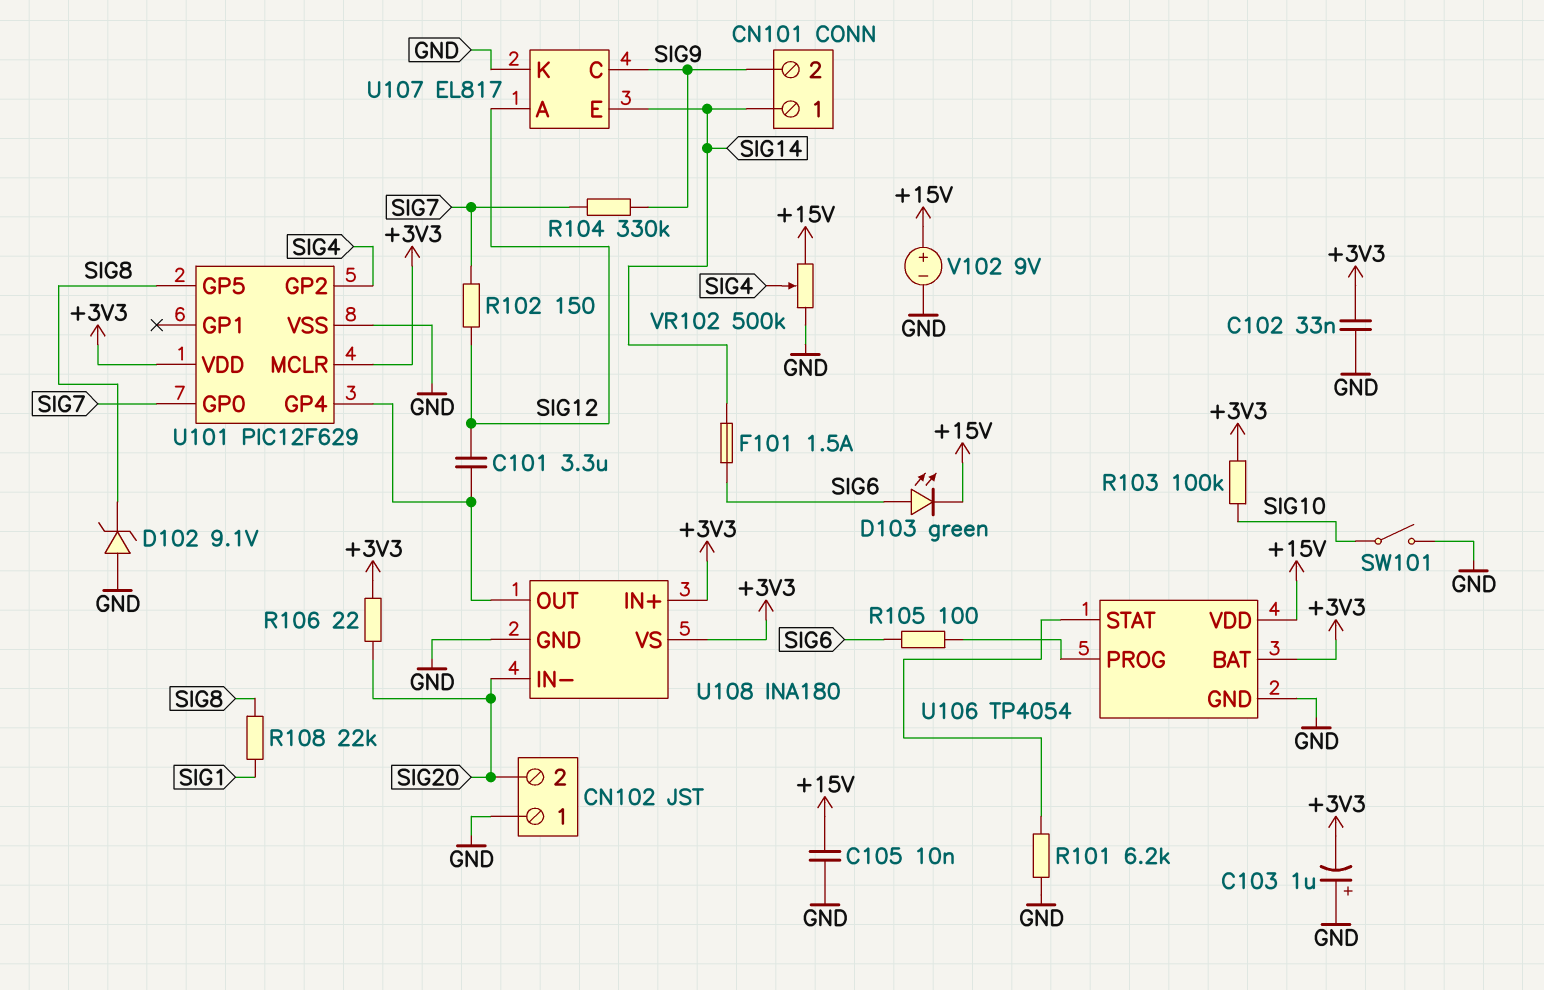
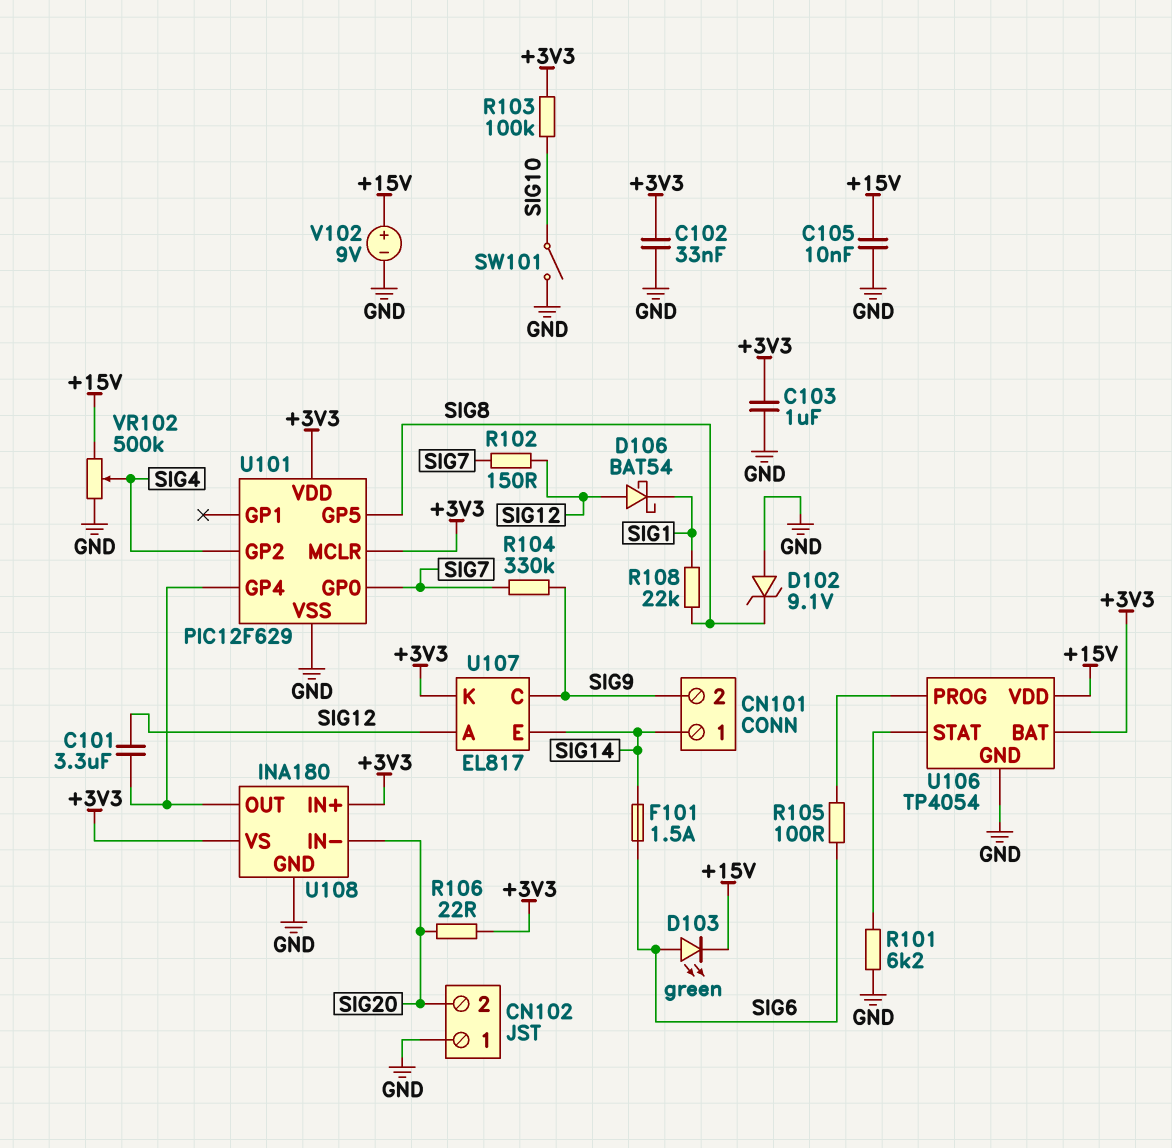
C103: 1uF (plus GND, minus +3V3) -> 1uF (+3V3, GND)
D106: none -> schottky BAT54 (A SIG12, K SIG1)
U107 pin K: GND -> +3V3

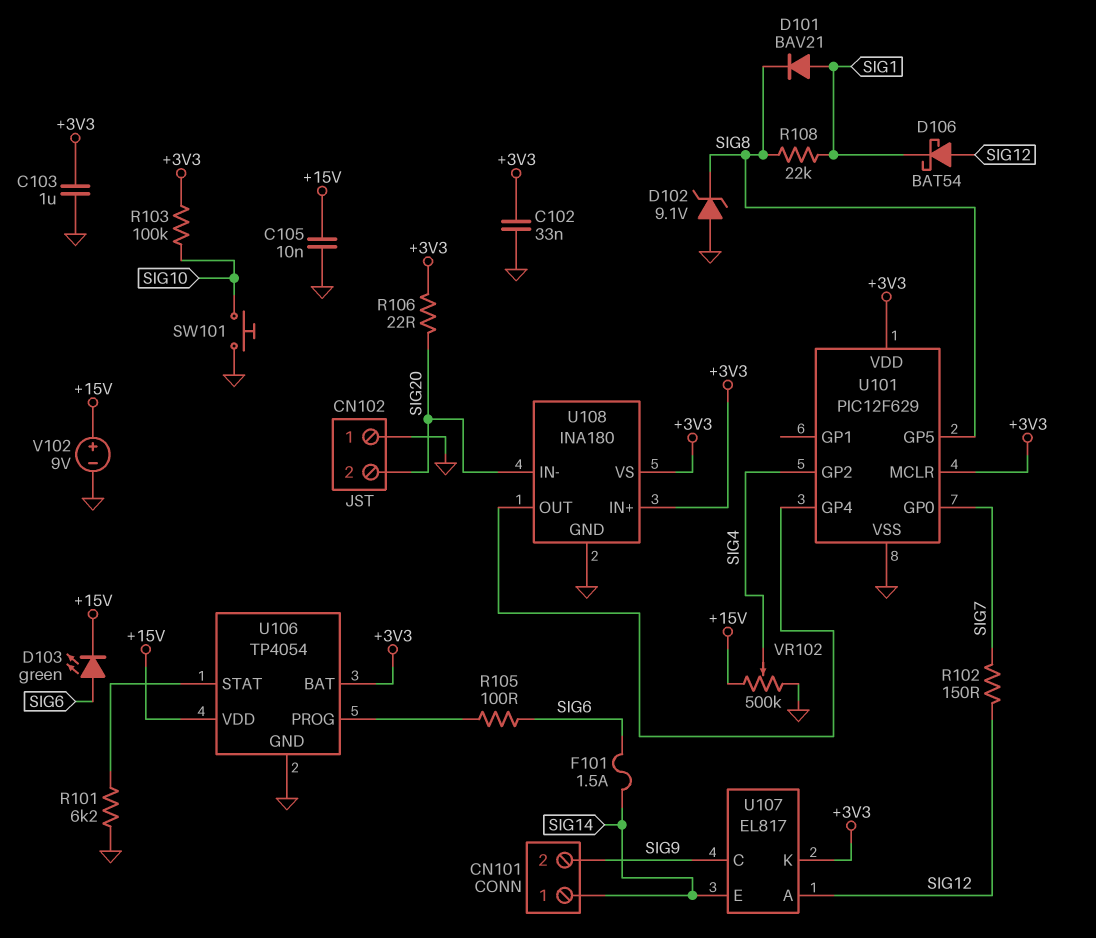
C101: 3.3uF (SIG12, U101/GP4) -> none
D101: none -> diode BAV21 (A SIG1, K SIG8)
R104: 330k (SIG7, SIG9) -> none
SW101: switch (GND, SIG10) -> button (GND, SIG10)

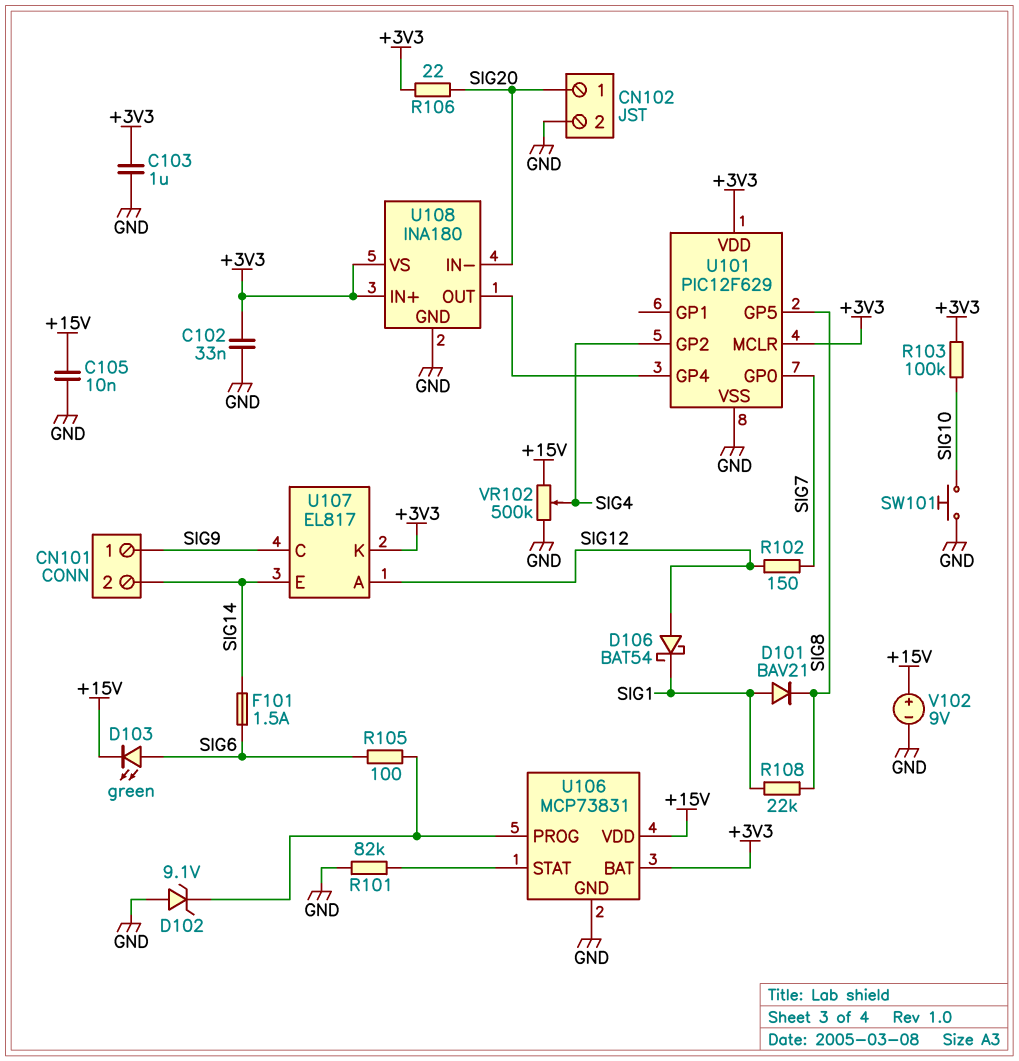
CN101 pin 1: SIG14 -> SIG9
CN101 pin 2: SIG9 -> SIG14
CN102 pin 1: GND -> SIG20
CN102 pin 2: SIG20 -> GND
D102: zener 9.1V (A GND, K SIG8) -> zener 9.1V (A GND, K U106/PROG)
R101: 6.2k (GND, U106/STAT) -> 82k (GND, U106/STAT)
U106: TP4054 -> MCP73831

